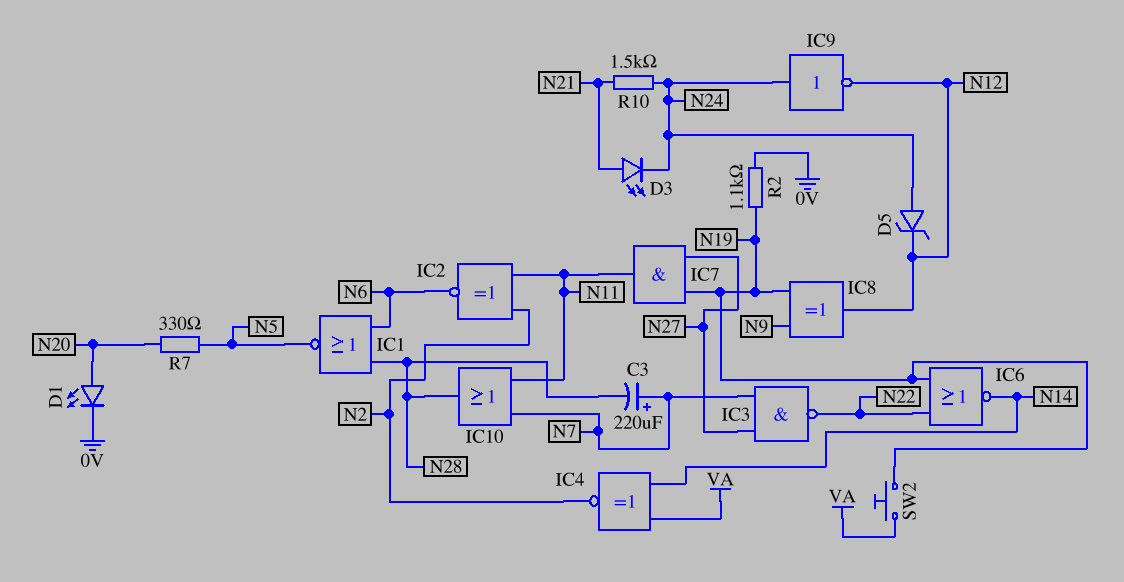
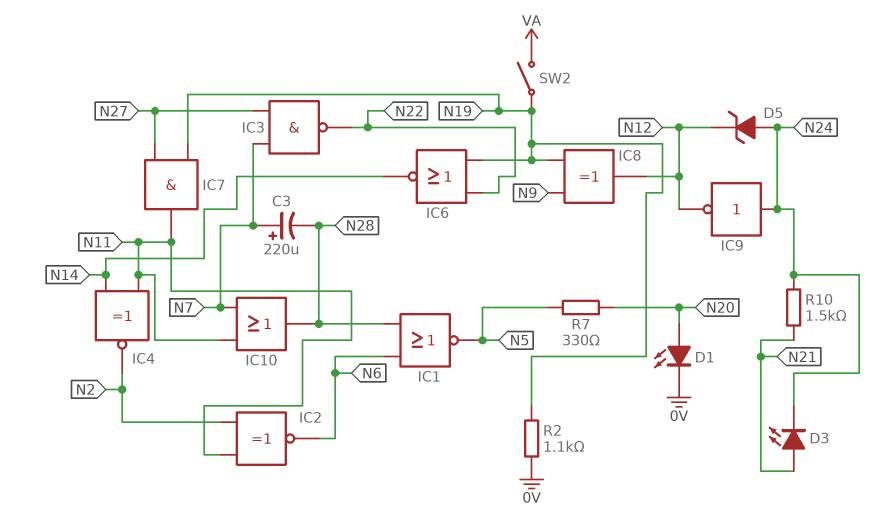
IC4: XNOR (in N14, in VA, out N2) -> XNOR (in N11, in N14, out N2)
SW2: button (N19, VA) -> switch (N19, VA)

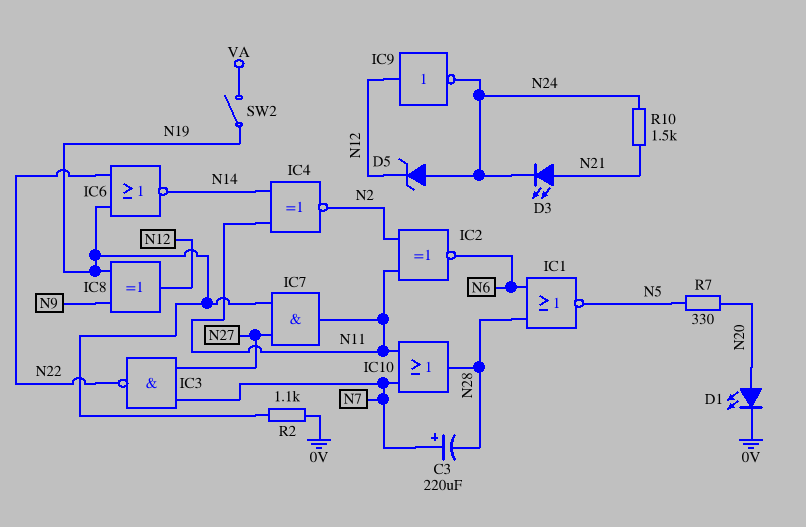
IC9: NOT (in N24, out N12) -> NOT (in N12, out N24)

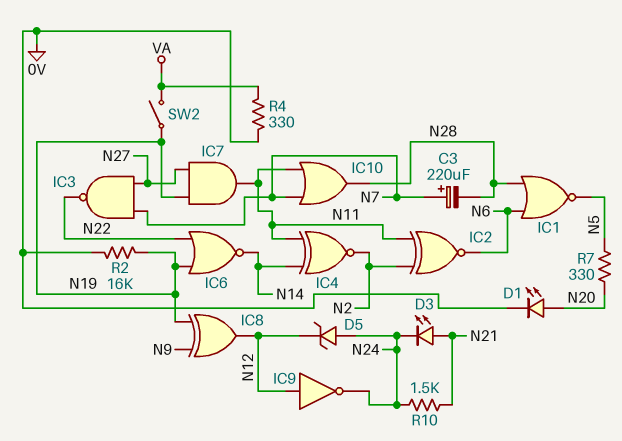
R2: 1.1k (0V, N19) -> 16k (0V, N19)
R4: none -> 330 (0V, VA)

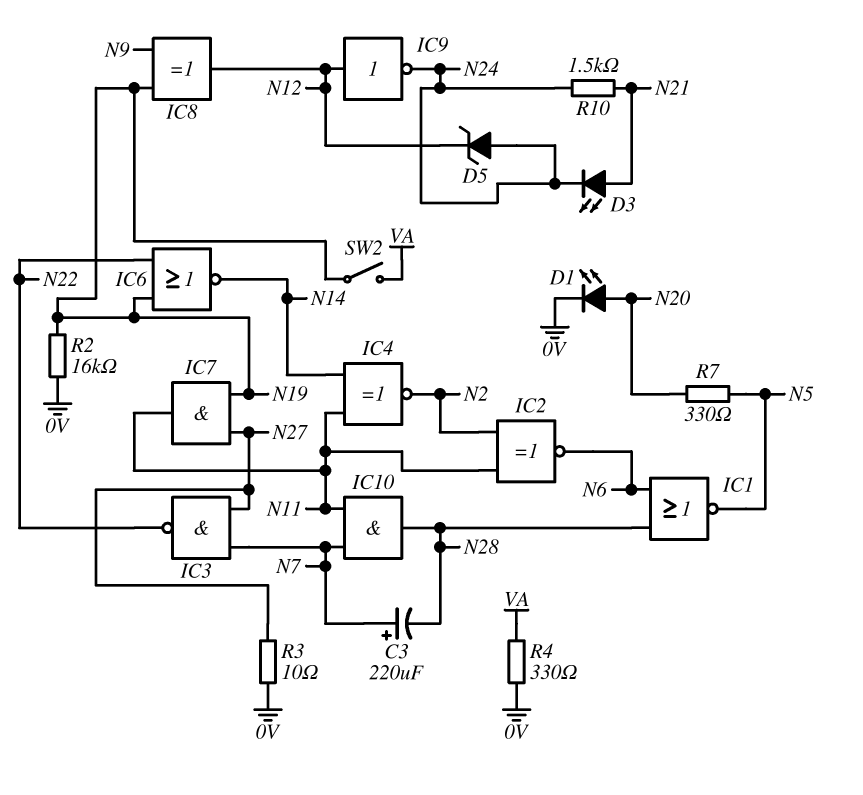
IC10: OR (in N7, in N11, out N28) -> AND (in N7, in N11, out N28)
R3: none -> 10 (0V, N27)

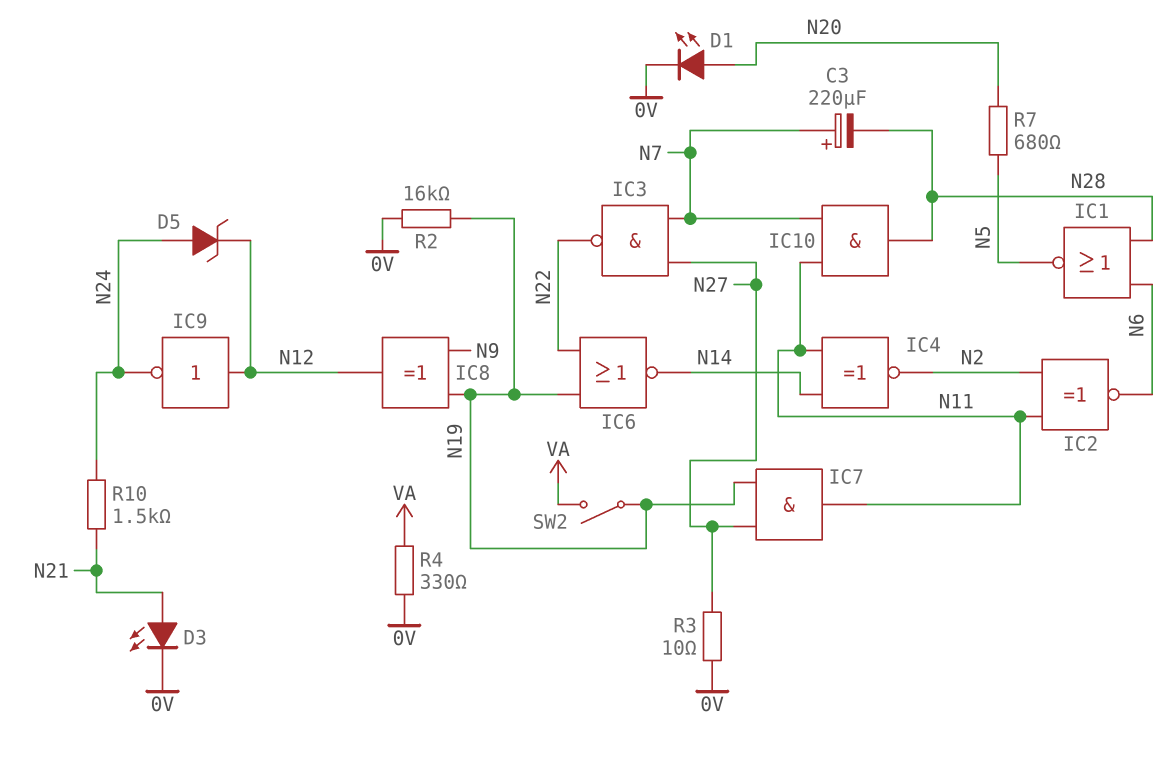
D3: LED (A N21, K N24) -> LED (A N21, K 0V)
R7: 330 (N5, N20) -> 680 (N5, N20)

